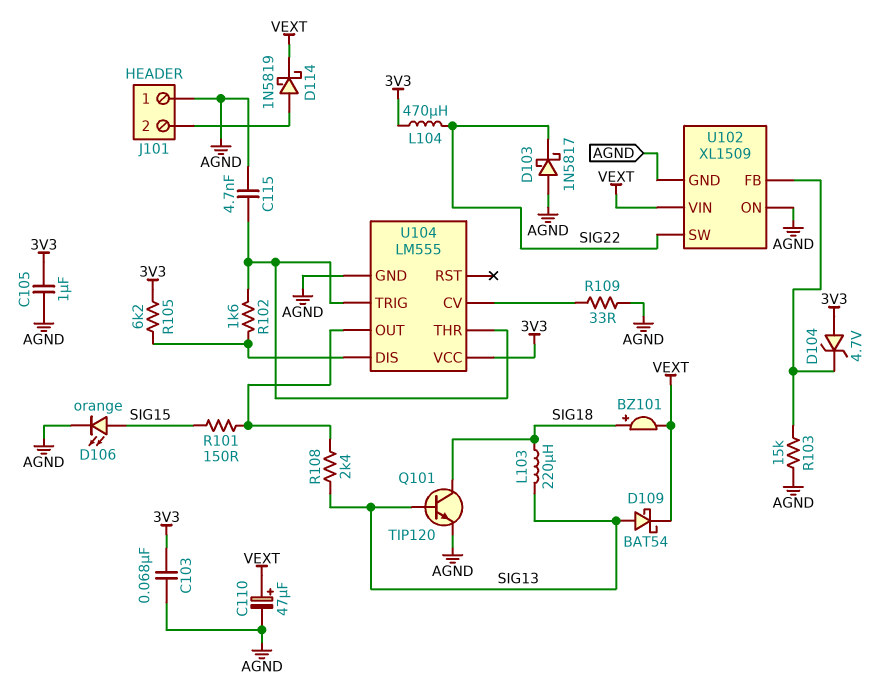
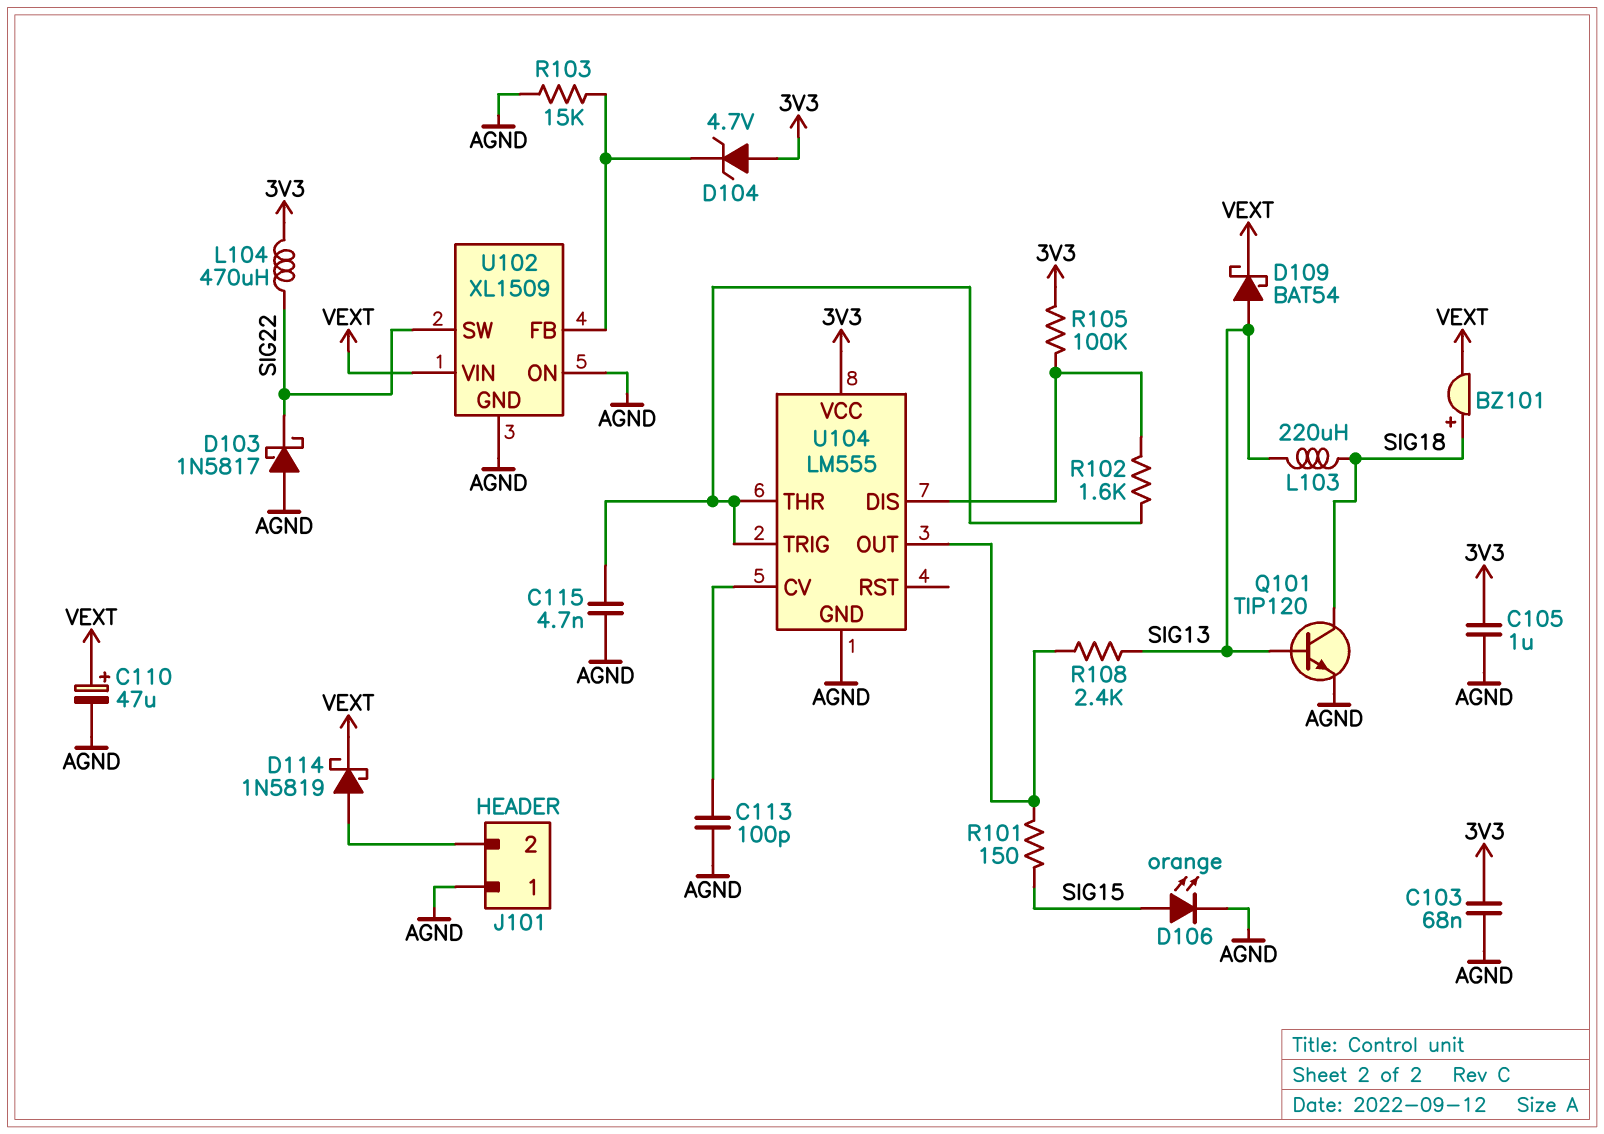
C113: none -> 100pF (AGND, U104/CV)
R105: 6.2k (3V3, U104/DIS) -> 100k (3V3, U104/DIS)
R109: 33 (AGND, U104/CV) -> none

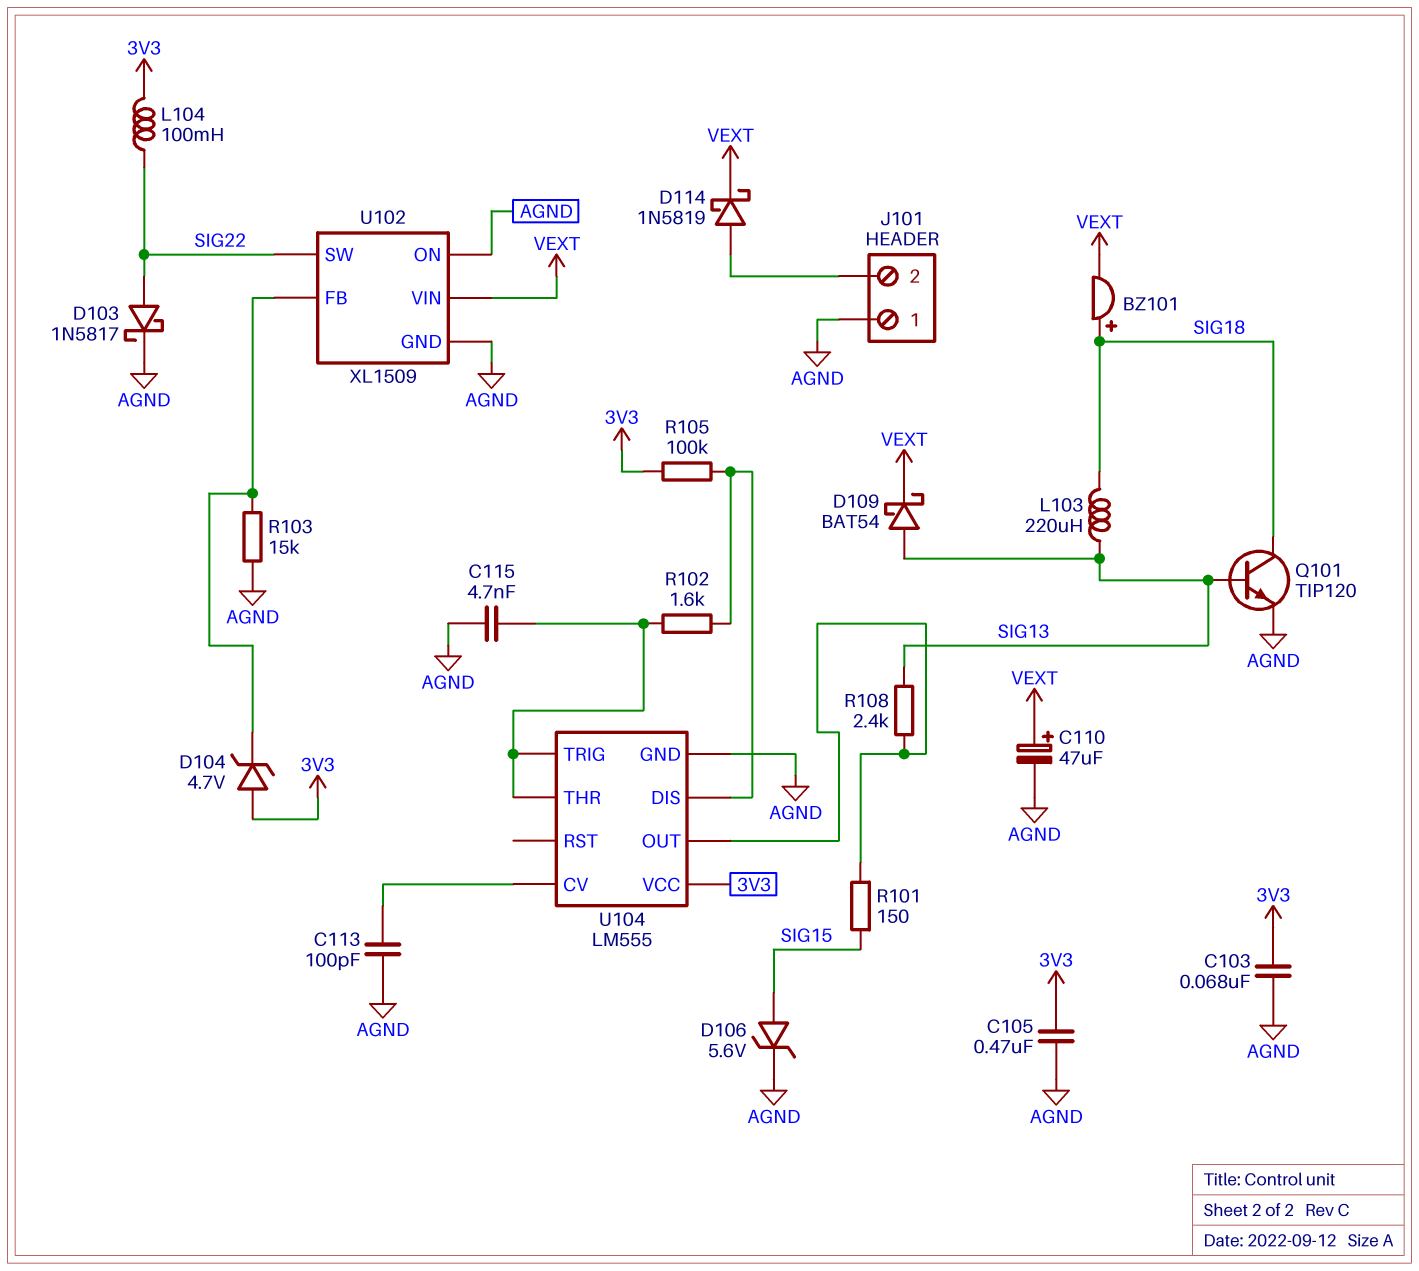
C105: 1uF (3V3, AGND) -> 470nF (3V3, AGND)
D103: schottky 1N5817 (A AGND, K SIG22) -> schottky 1N5817 (A SIG22, K AGND)
D106: LED orange (A SIG15, K AGND) -> zener 5.6V (A SIG15, K AGND)
L104: 470uH (3V3, SIG22) -> 100mH (3V3, SIG22)

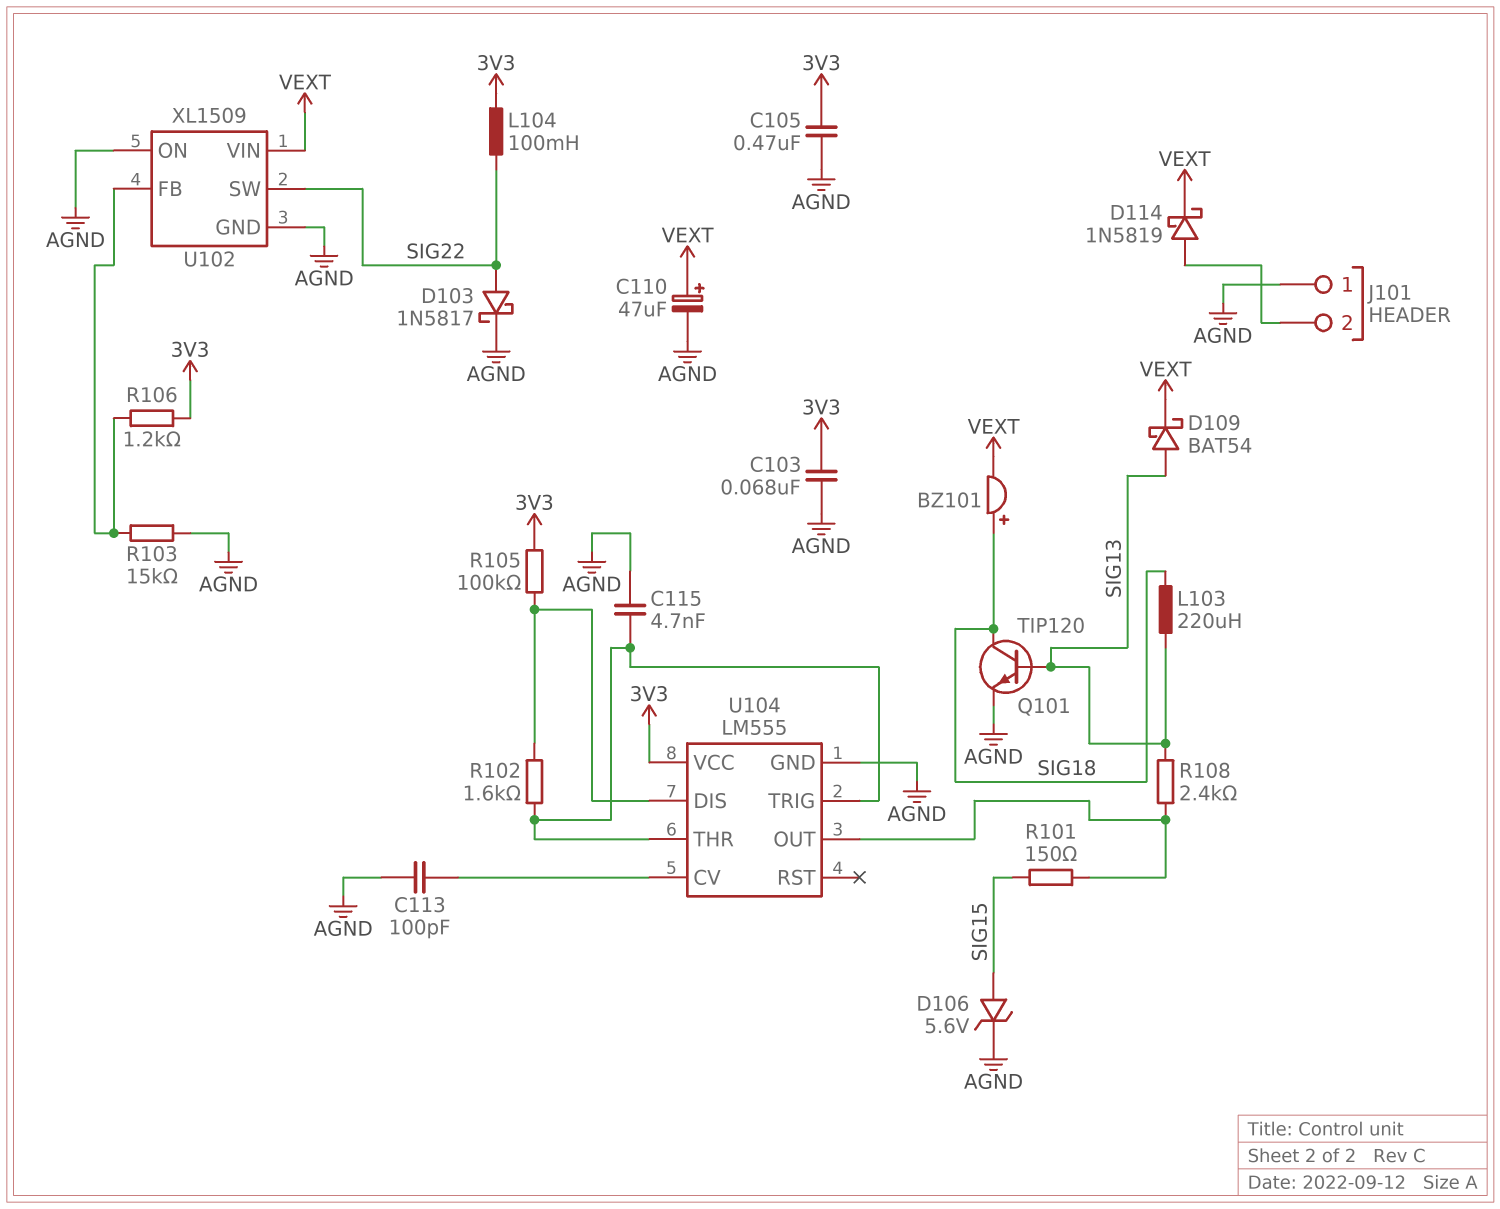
D104: zener 4.7V (A 3V3, K U102/FB) -> none
R106: none -> 1.2k (3V3, U102/FB)

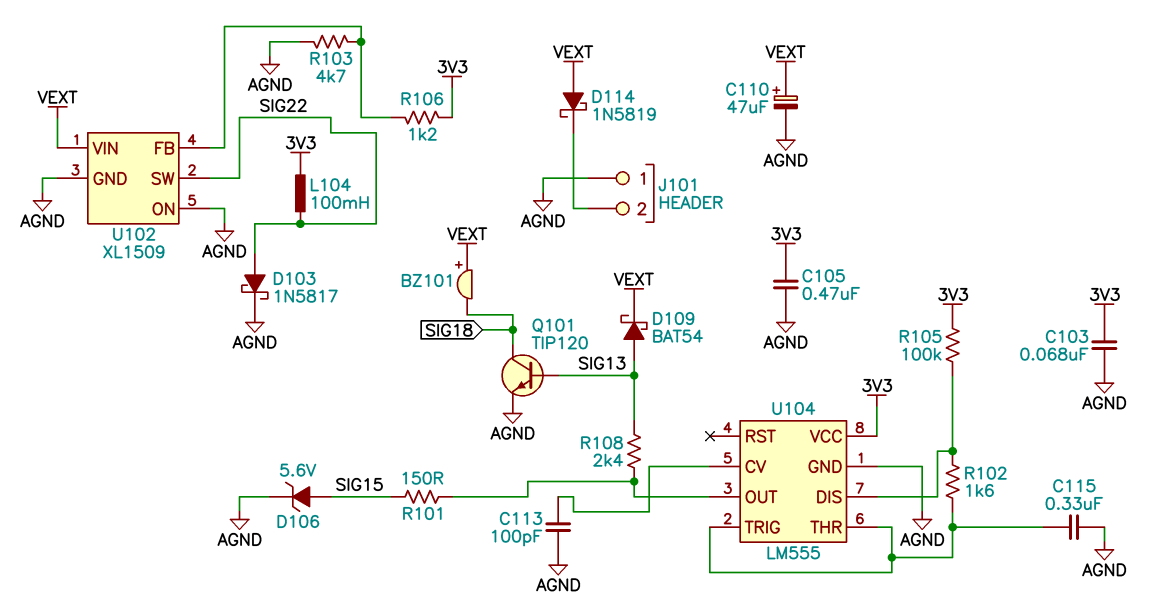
BZ101: buzzer (plus SIG18, minus VEXT) -> buzzer (plus VEXT, minus SIG18)
C115: 4.7nF (AGND, U104/THR) -> 330nF (AGND, U104/THR)
D114: schottky 1N5819 (A J101/2, K VEXT) -> schottky 1N5819 (A VEXT, K J101/2)
L103: 220uH (SIG13, SIG18) -> none
R103: 15k (AGND, U102/FB) -> 4.7k (AGND, U102/FB)

